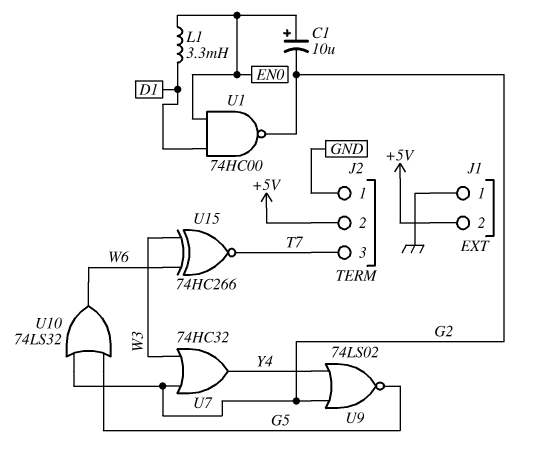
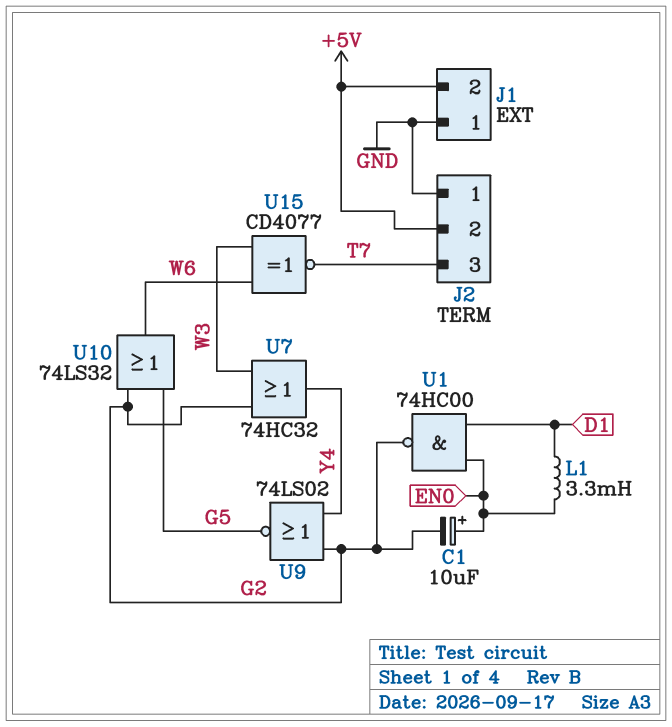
U15: XNOR 74HC266 (in W3, in W6, out T7) -> XNOR CD4077 (in W3, in W6, out T7)

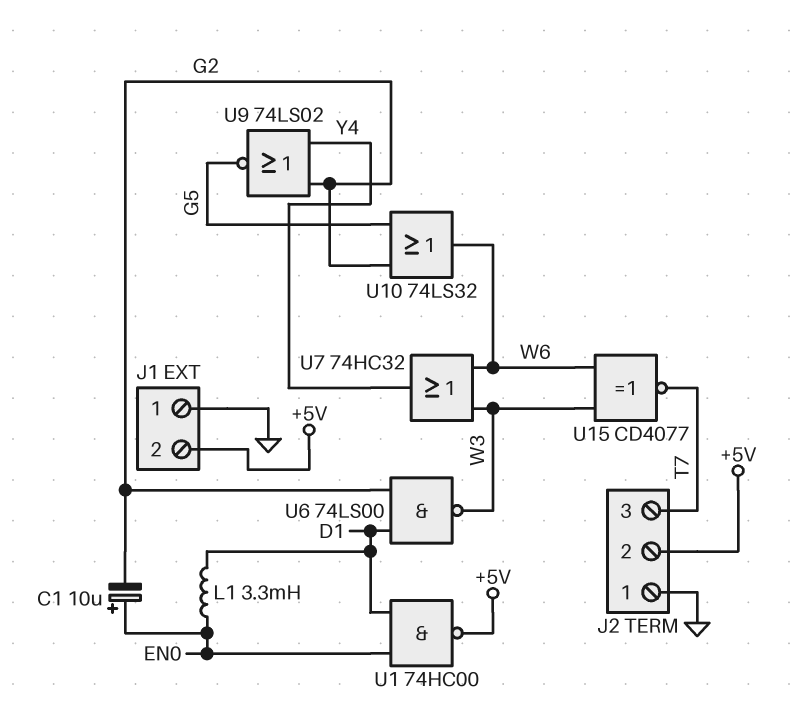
U1: NAND 74HC00 (in D1, in EN0, out G2) -> NAND 74HC00 (in D1, in EN0, out +5V)
U6: none -> NAND 74LS00 (in D1, in G2, out W3)
U7: OR 74HC32 (in G2, in W3, out Y4) -> OR 74HC32 (in W3, in W6, out Y4)

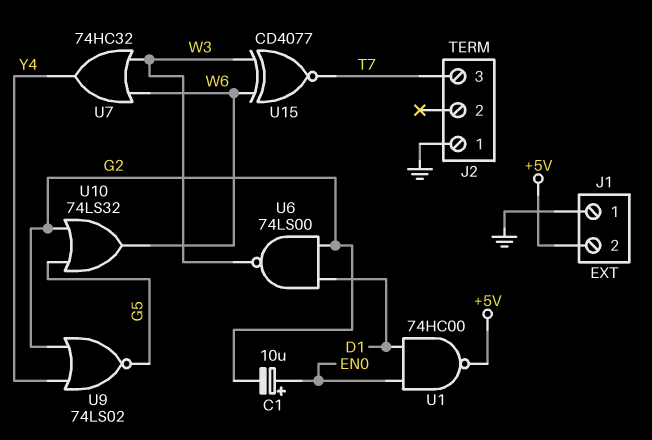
J2 pin 2: +5V -> none
L1: 3.3mH (D1, EN0) -> none

